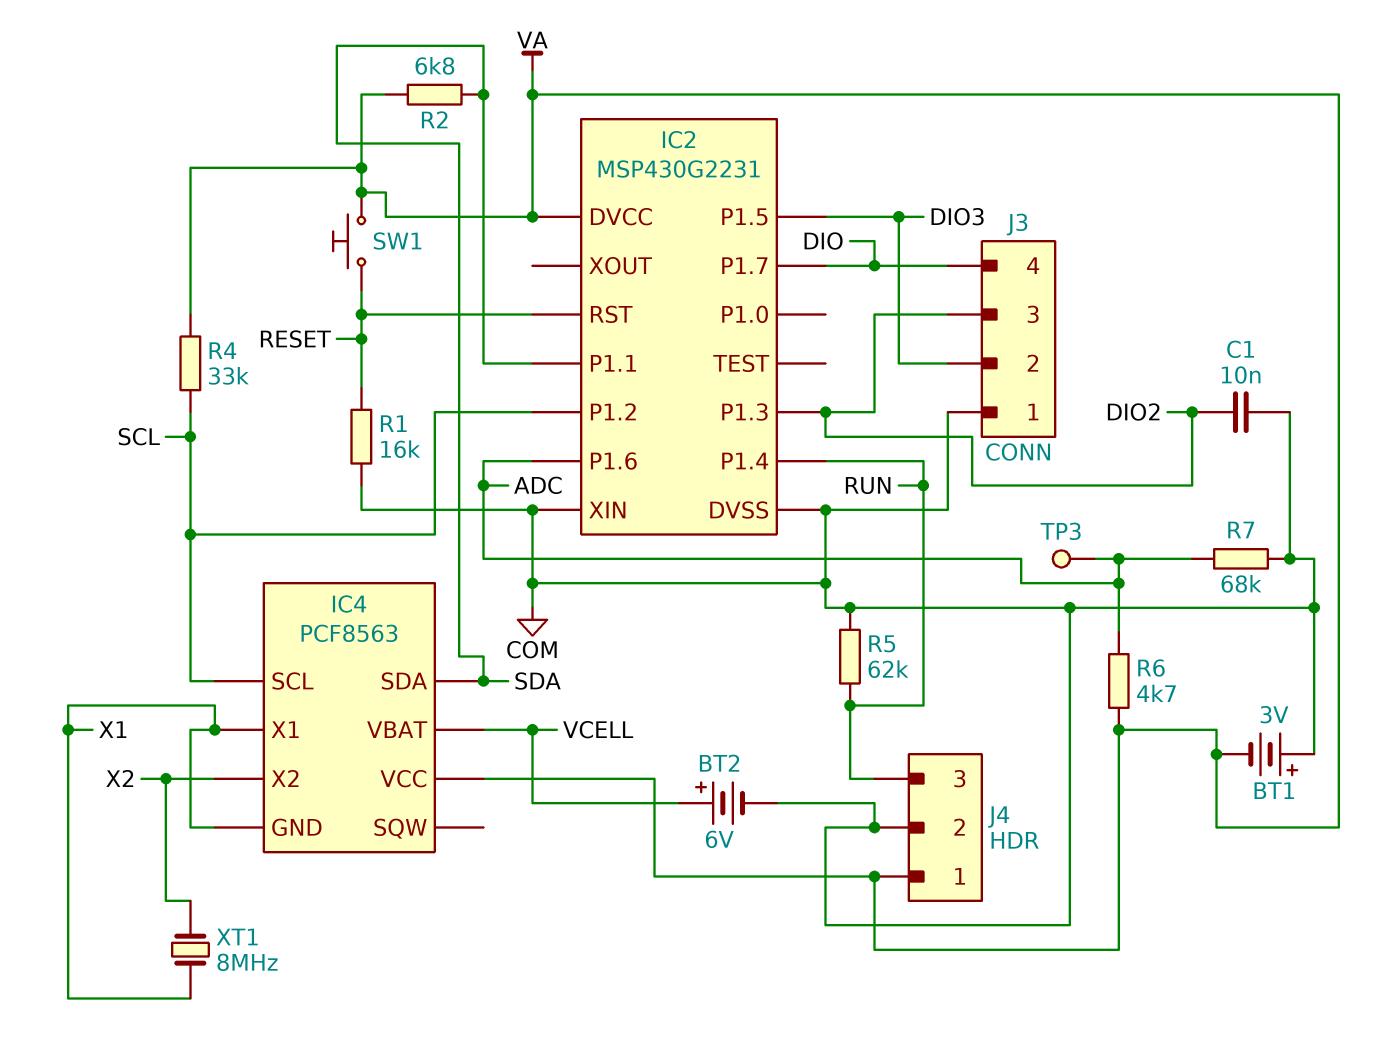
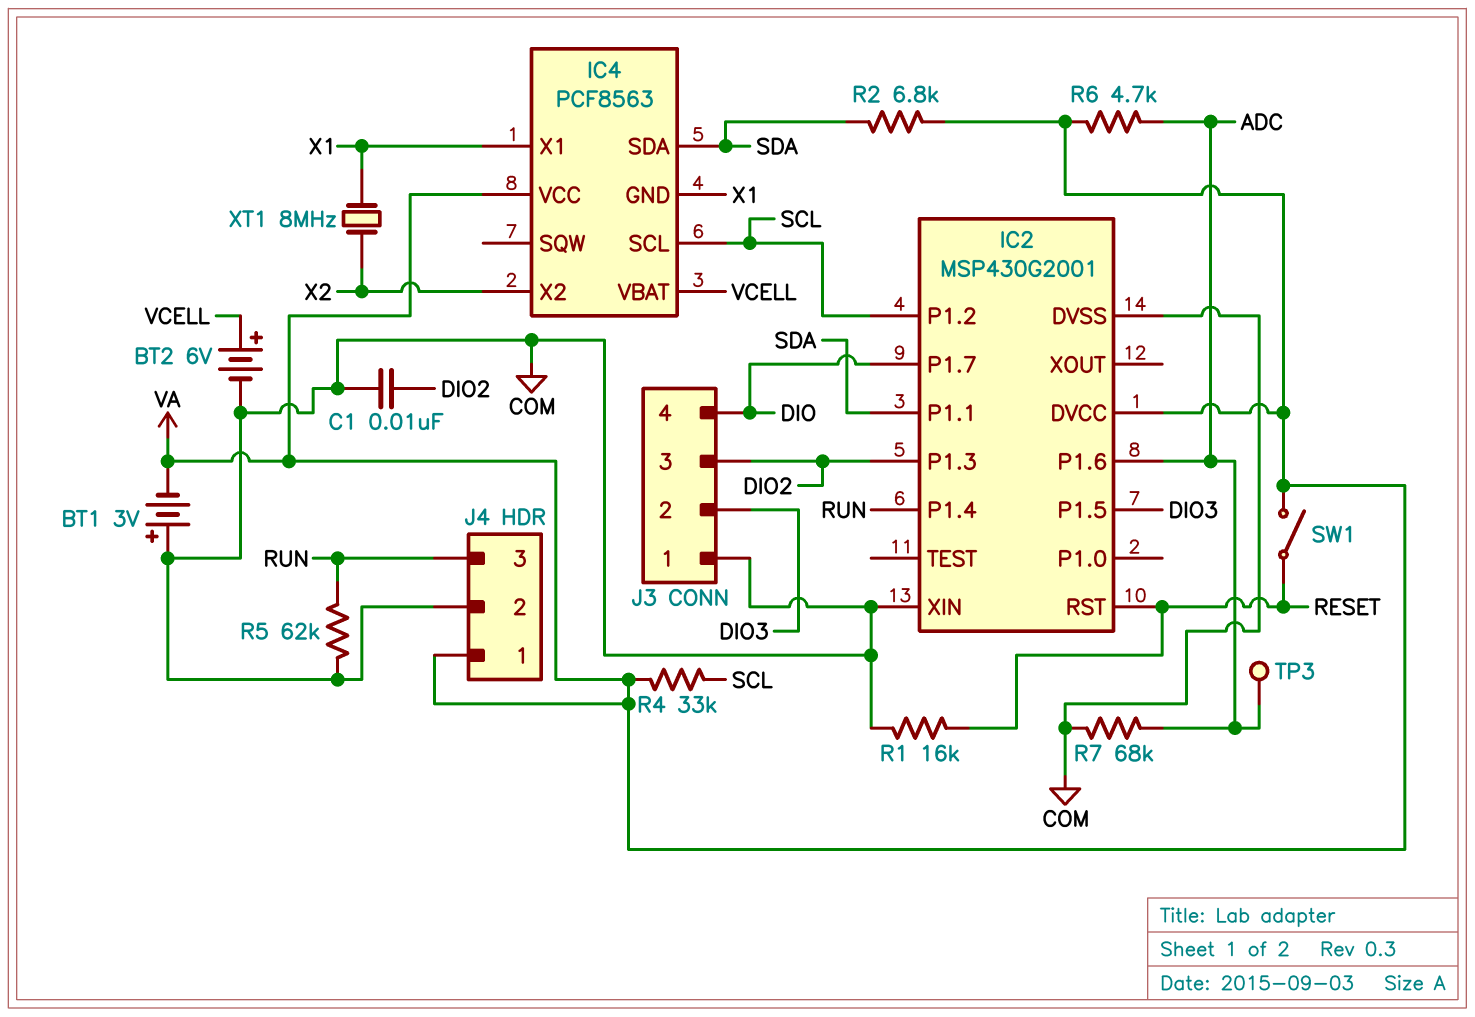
IC2: MSP430G2231 -> MSP430G2001
SW1: button (RESET, VA) -> switch (RESET, VA)

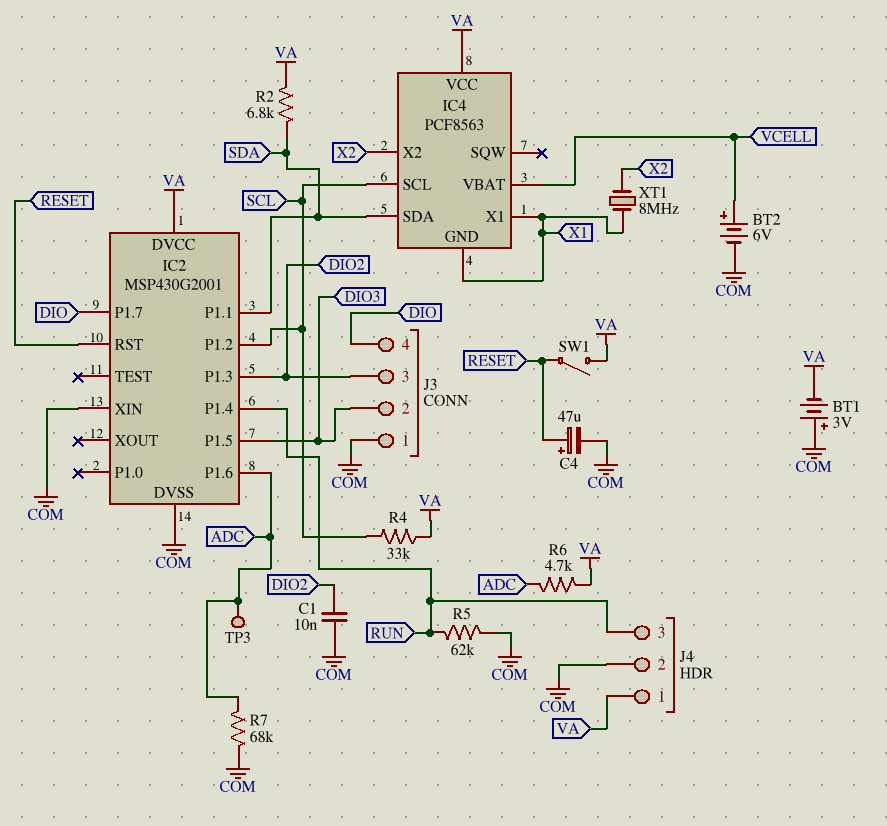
C4: none -> 47uF (plus RESET, minus COM)
R1: 16k (COM, RESET) -> none

